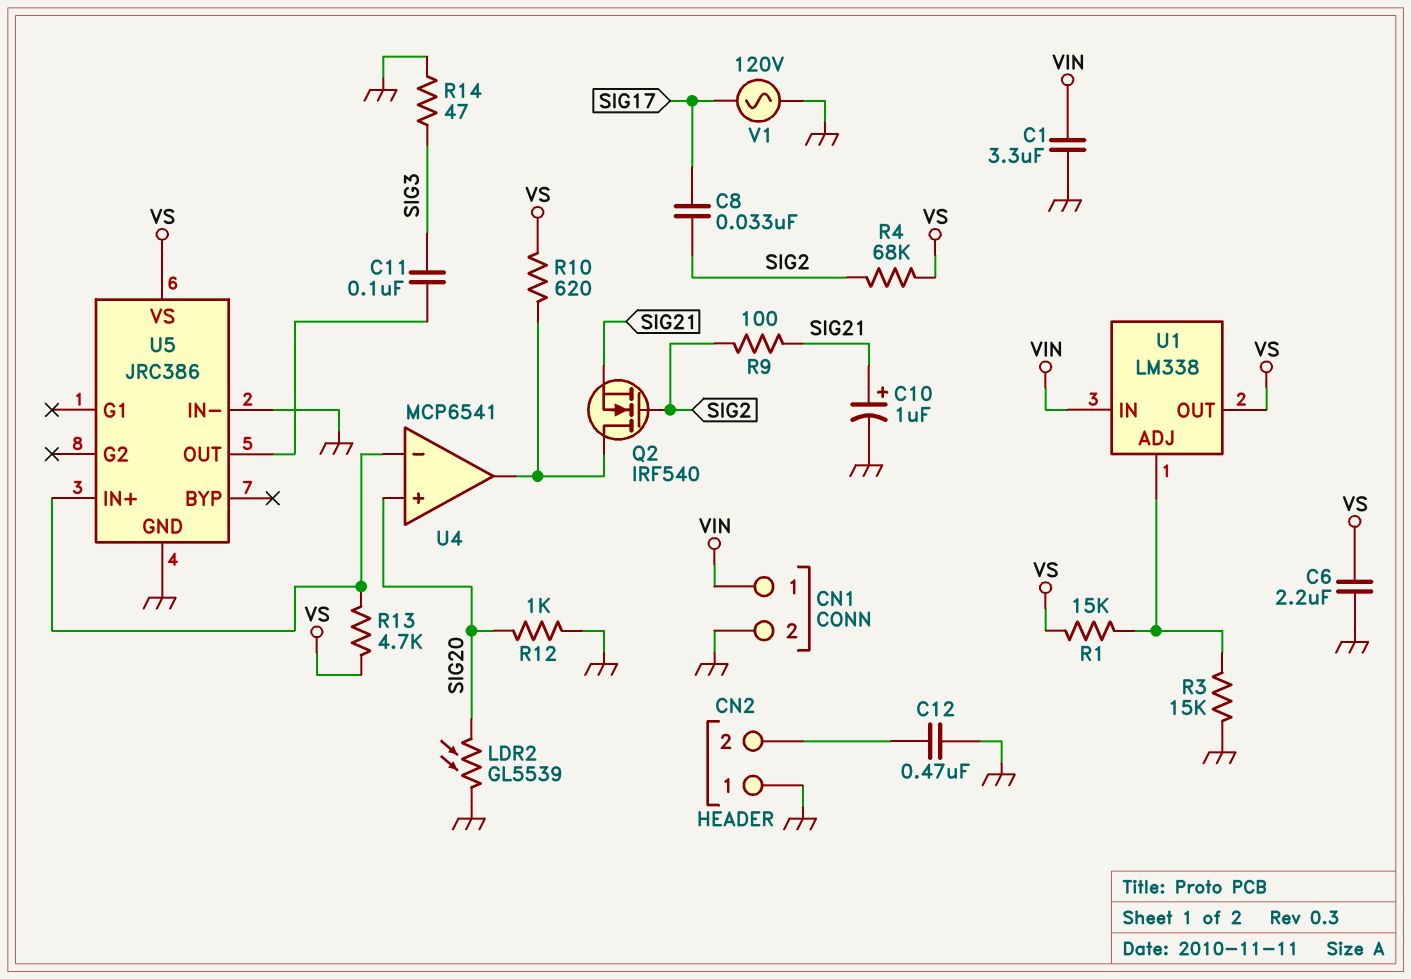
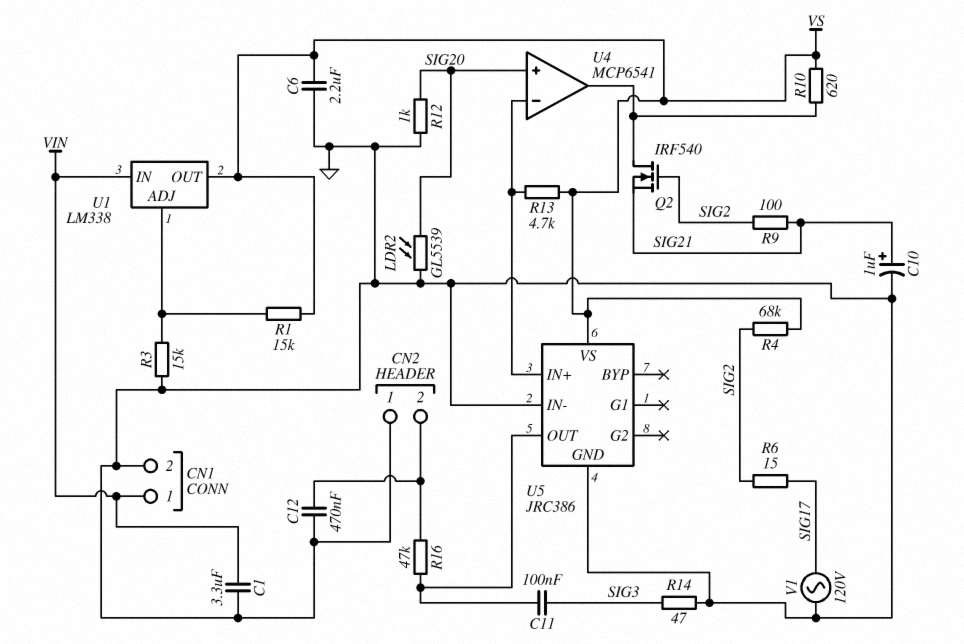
C8: 33nF (SIG2, SIG17) -> none
R6: none -> 15 (SIG2, SIG17)
R16: none -> 47k (CN2/2, U5/OUT)

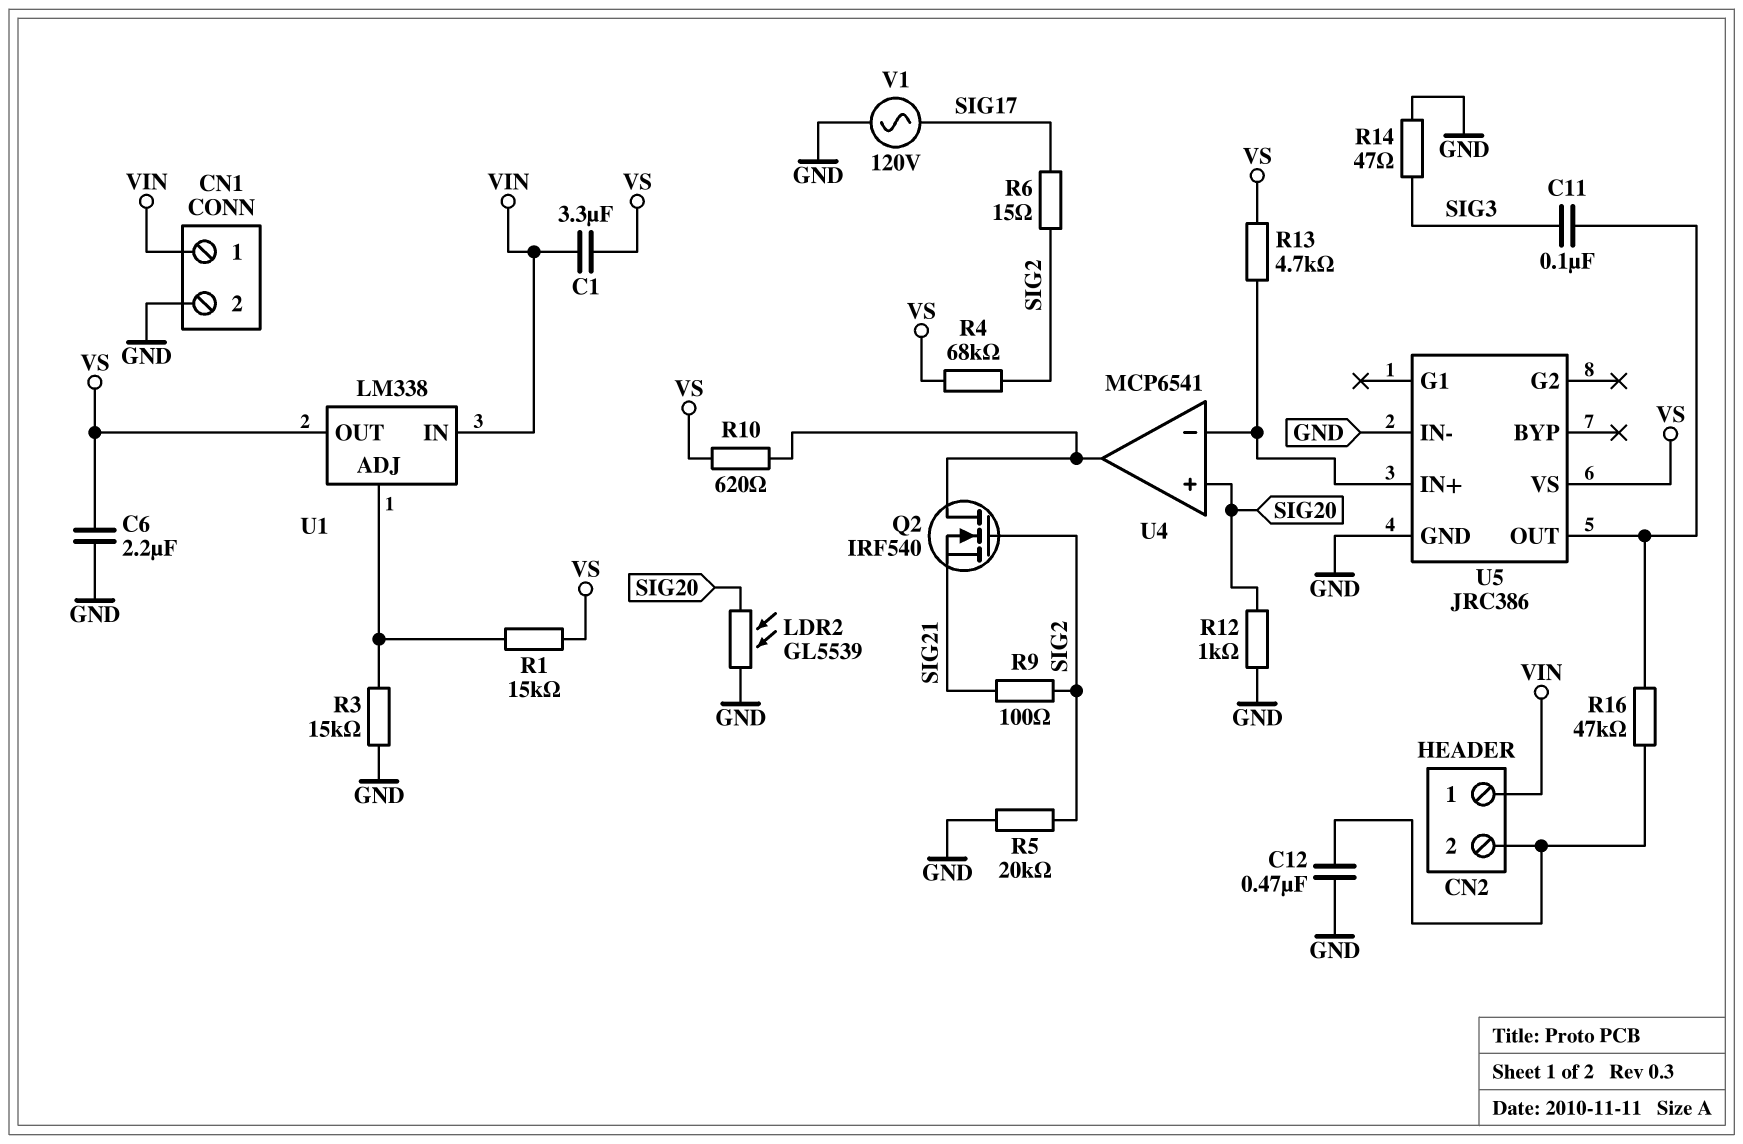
C1: 3.3uF (GND, VIN) -> 3.3uF (VIN, VS)
C10: 1uF (plus SIG21, minus GND) -> none
CN2 pin 1: GND -> VIN
R5: none -> 20k (GND, SIG2)

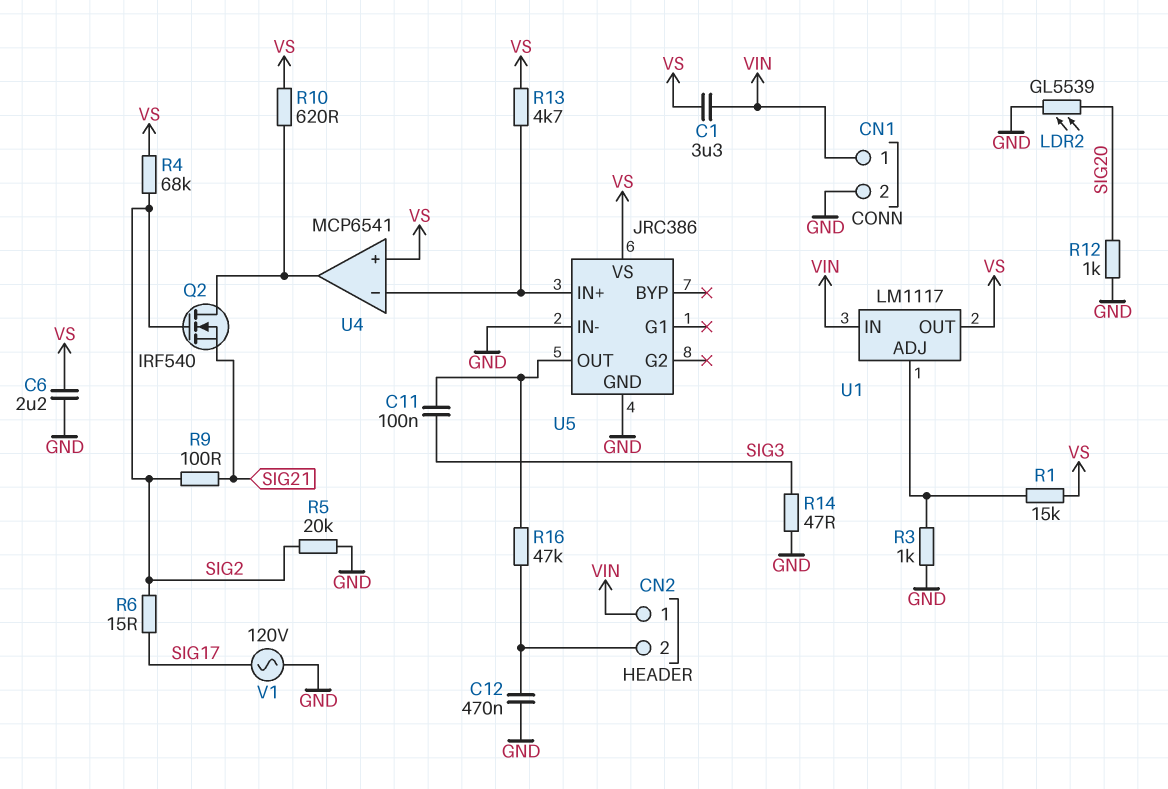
R3: 15k (GND, U1/ADJ) -> 1k (GND, U1/ADJ)
U1: LM338 -> LM1117
U4 pin in+: SIG20 -> VS

